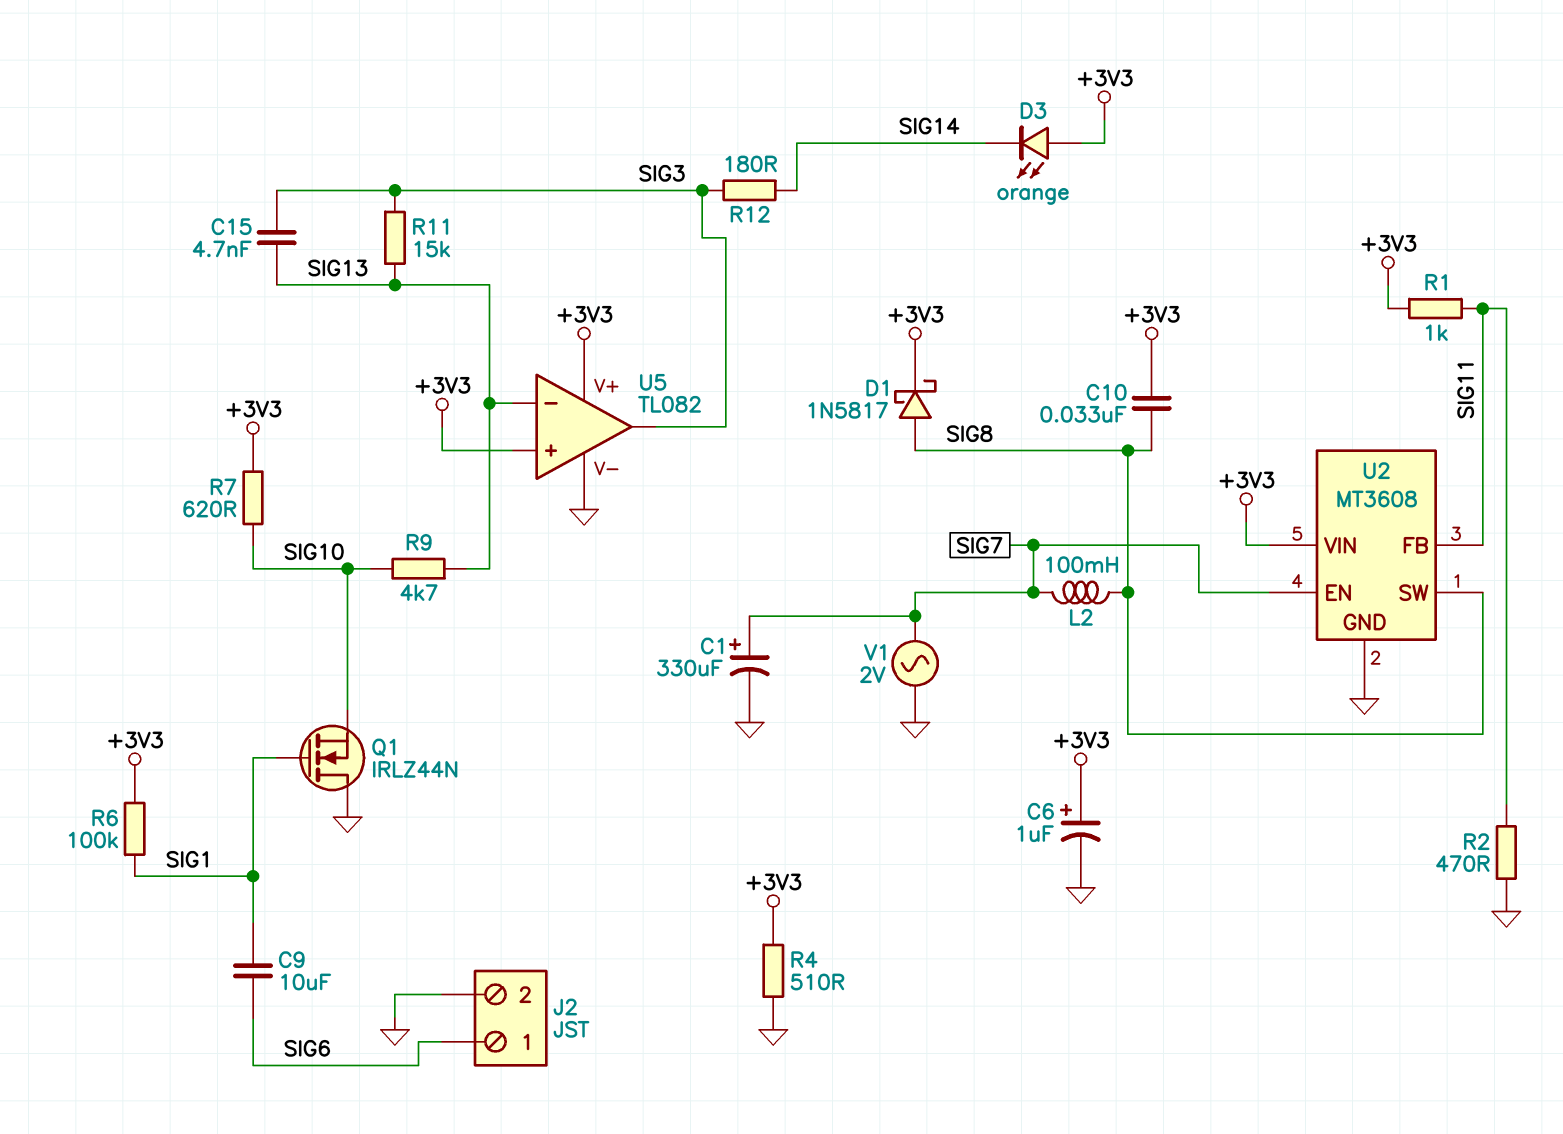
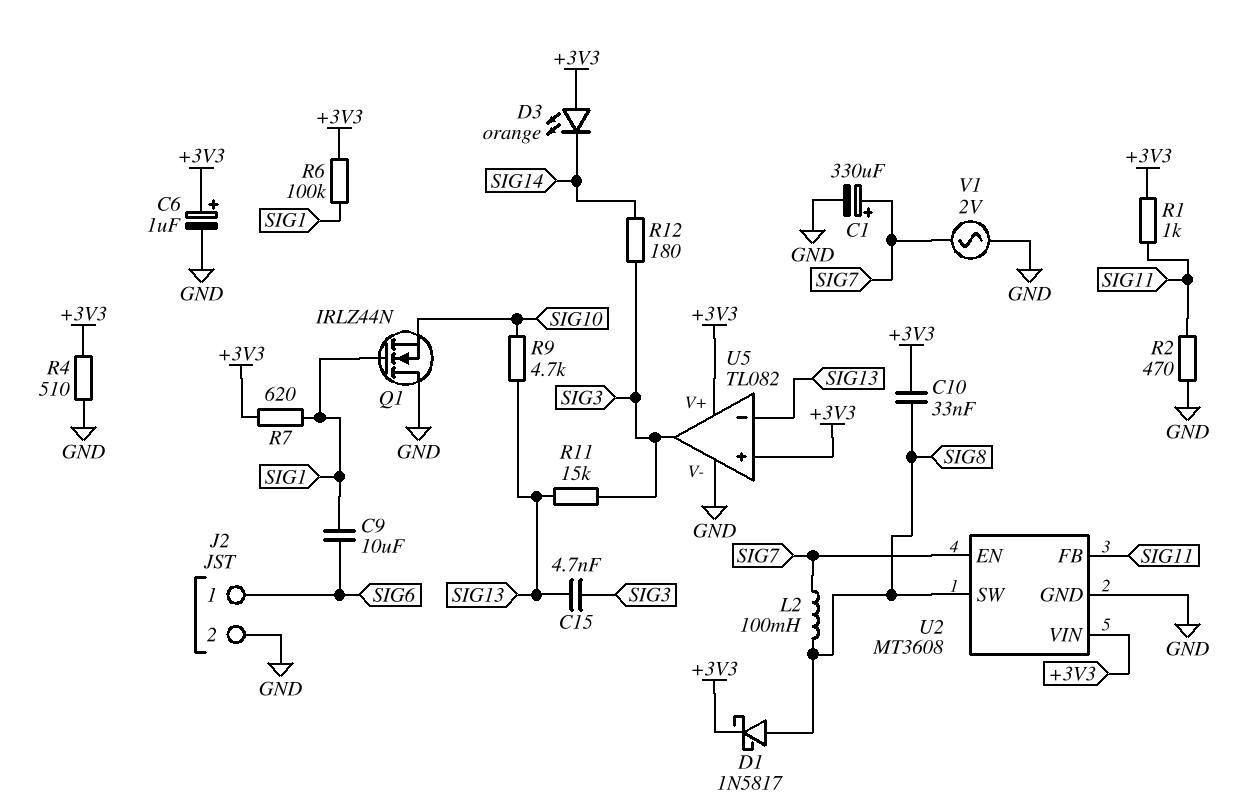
R7: 620 (+3V3, SIG10) -> 620 (+3V3, SIG1)

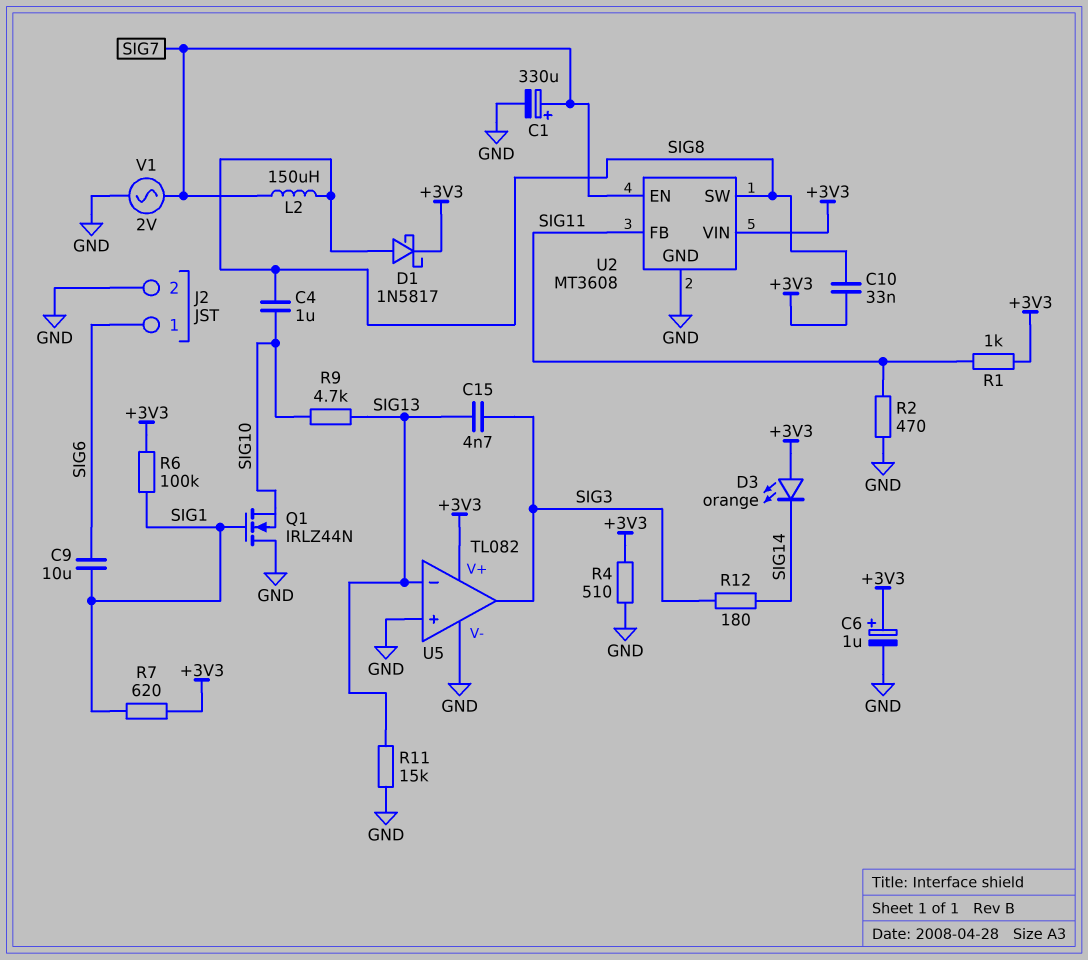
C4: none -> 1uF (SIG8, SIG10)
L2: 100mH (SIG7, SIG8) -> 150uH (SIG7, SIG8)
R11: 15k (SIG3, SIG13) -> 15k (GND, SIG13)
U5 pin in+: +3V3 -> GND

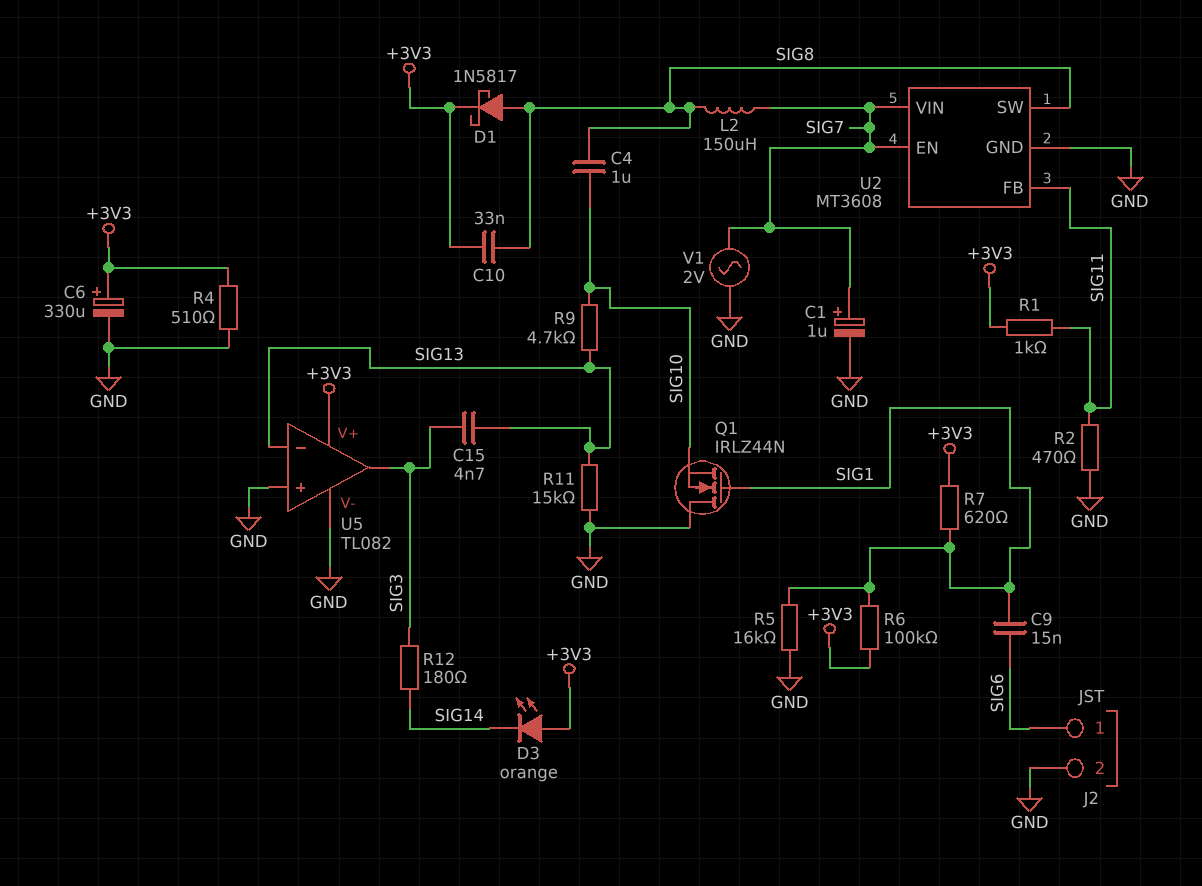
C1: 330uF (plus SIG7, minus GND) -> 1uF (plus SIG7, minus GND)
C6: 1uF (plus +3V3, minus GND) -> 330uF (plus +3V3, minus GND)
C9: 10uF (SIG1, SIG6) -> 15nF (SIG1, SIG6)
R5: none -> 16k (GND, SIG1)
U2 pin VIN: +3V3 -> SIG7

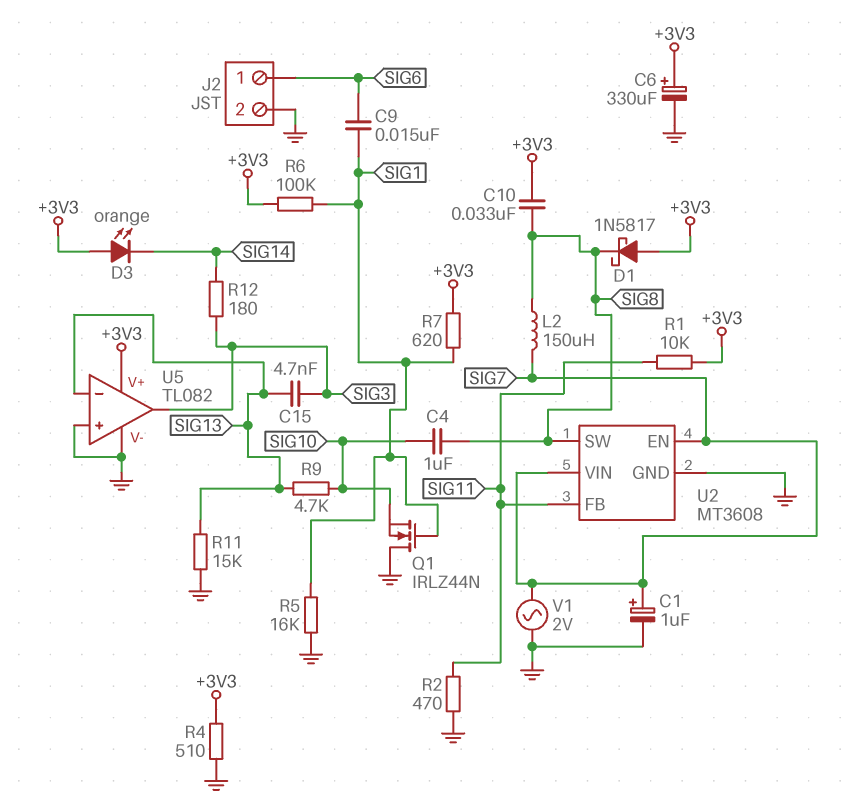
D1: schottky 1N5817 (A SIG8, K +3V3) -> schottky 1N5817 (A +3V3, K SIG8)
R1: 1k (+3V3, SIG11) -> 10k (+3V3, SIG11)

